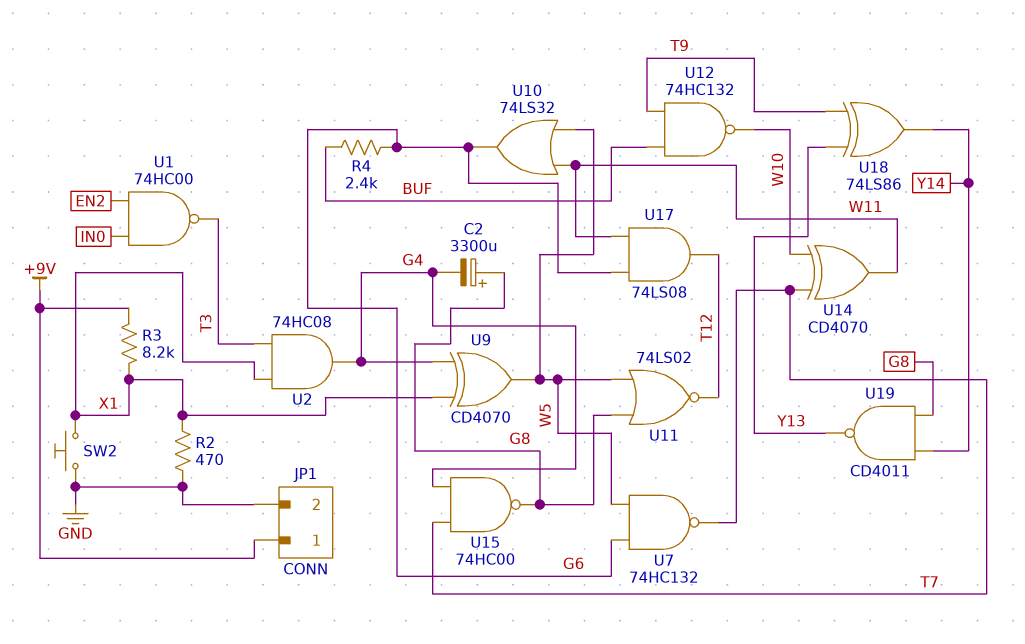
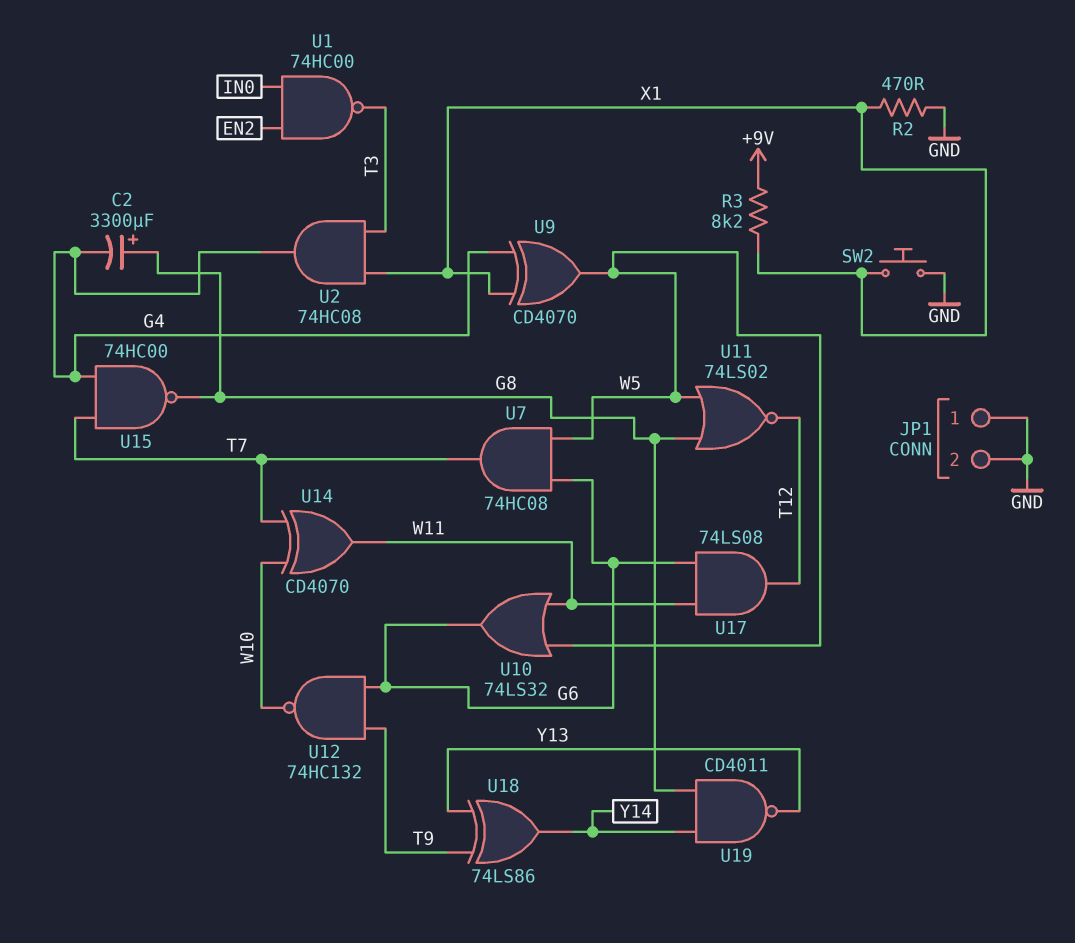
JP1 pin 1: +9V -> GND
R4: 2.4k (BUF, G6) -> none
U7: NAND 74HC132 (in G6, in W5, out T7) -> AND 74HC08 (in G6, in W5, out T7)
U12: NAND 74HC132 (in BUF, in T9, out W10) -> NAND 74HC132 (in G6, in T9, out W10)

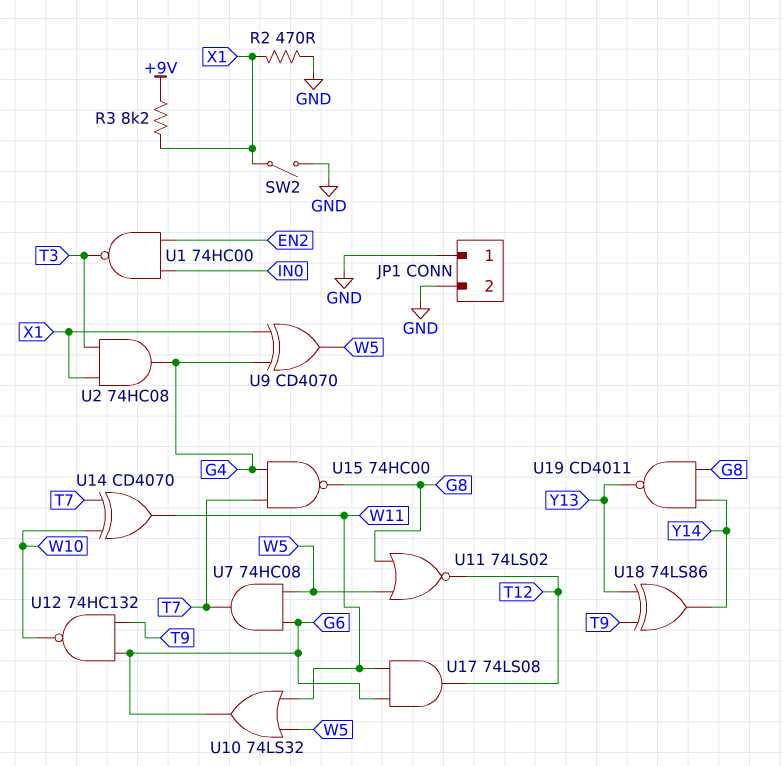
C2: 3300uF (plus G8, minus G4) -> none
SW2: button (GND, X1) -> switch (GND, X1)

